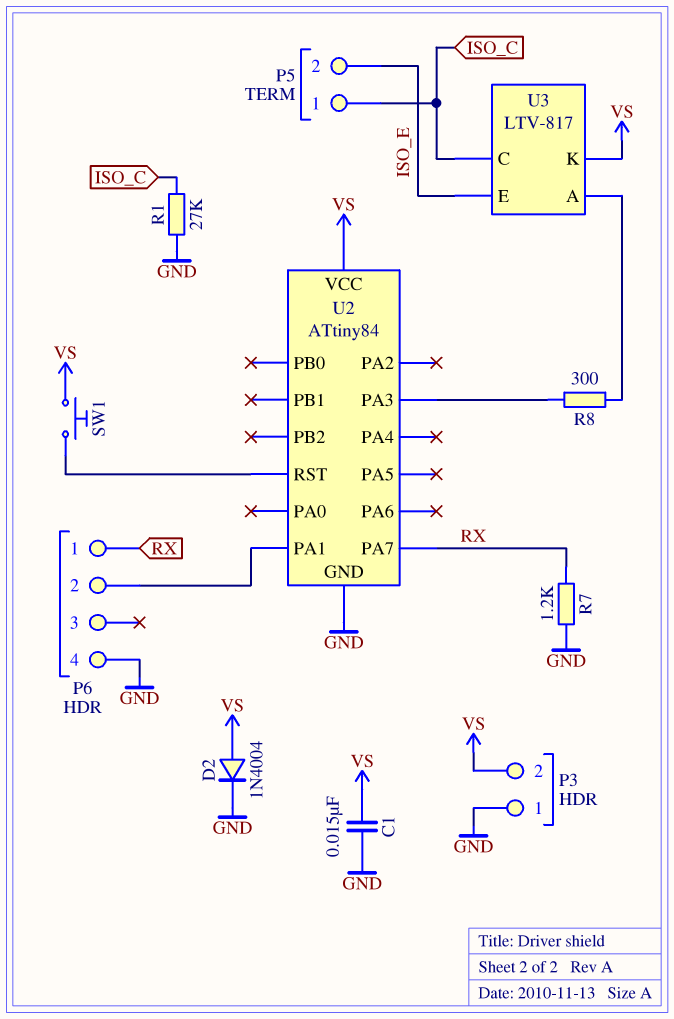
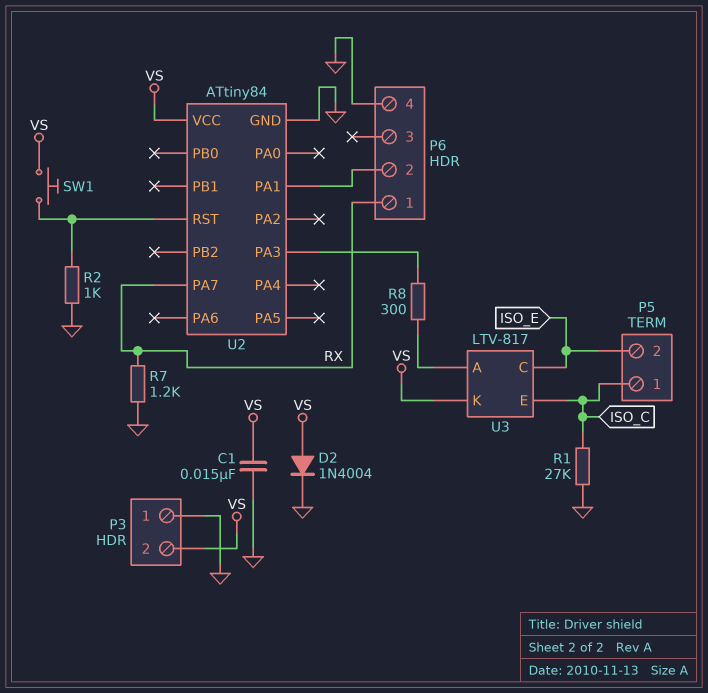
R2: none -> 1k (GND, U2/RST)
U3 pin C: ISO_C -> ISO_E
U3 pin E: ISO_E -> ISO_C

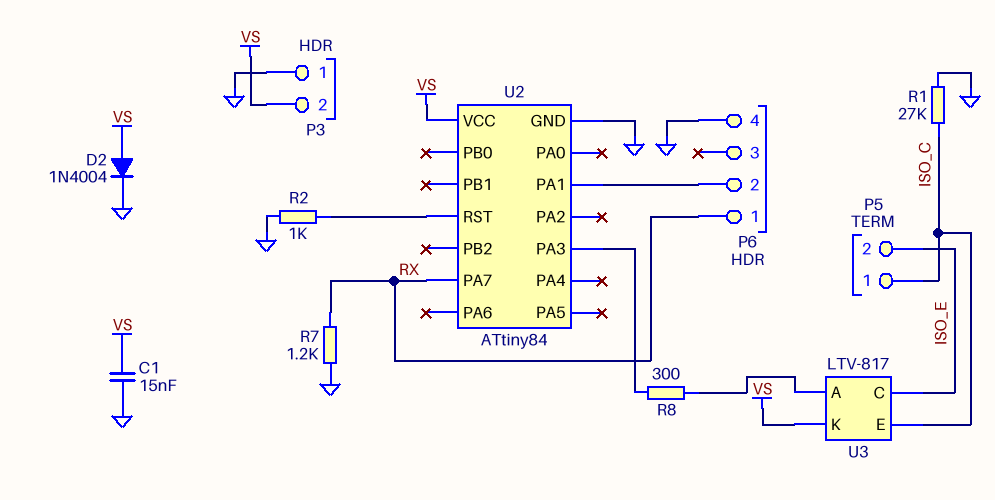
SW1: button (U2/RST, VS) -> none

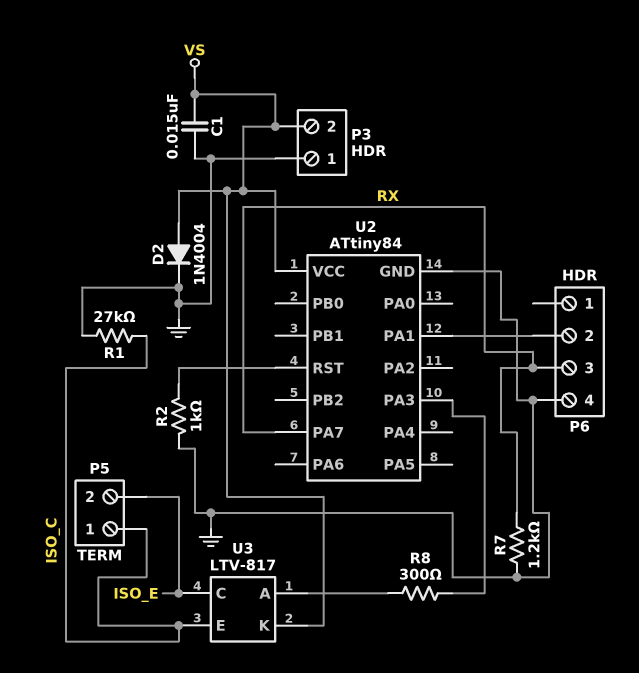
P6 pin 1: RX -> none
P6 pin 3: none -> RX

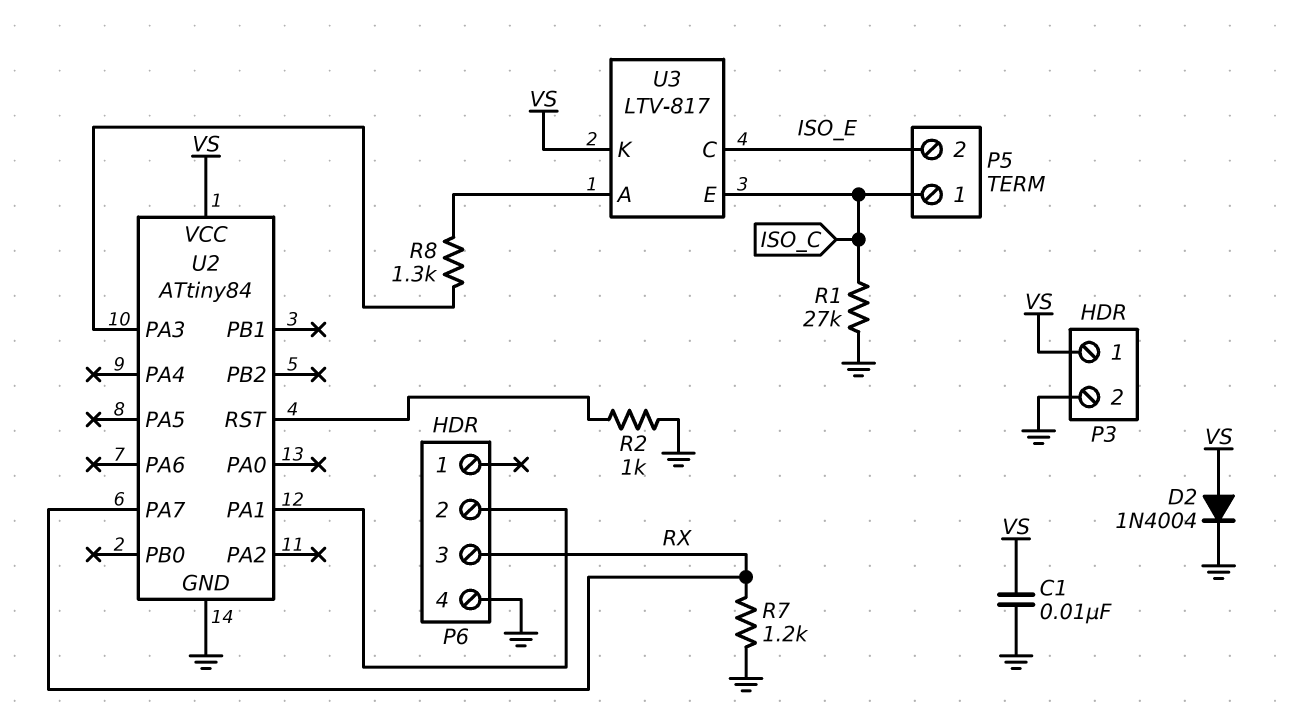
C1: 15nF (GND, VS) -> 10nF (GND, VS)
P3 pin 1: GND -> VS
P3 pin 2: VS -> GND
R8: 300 (U2/PA3, U3/A) -> 1.3k (U2/PA3, U3/A)

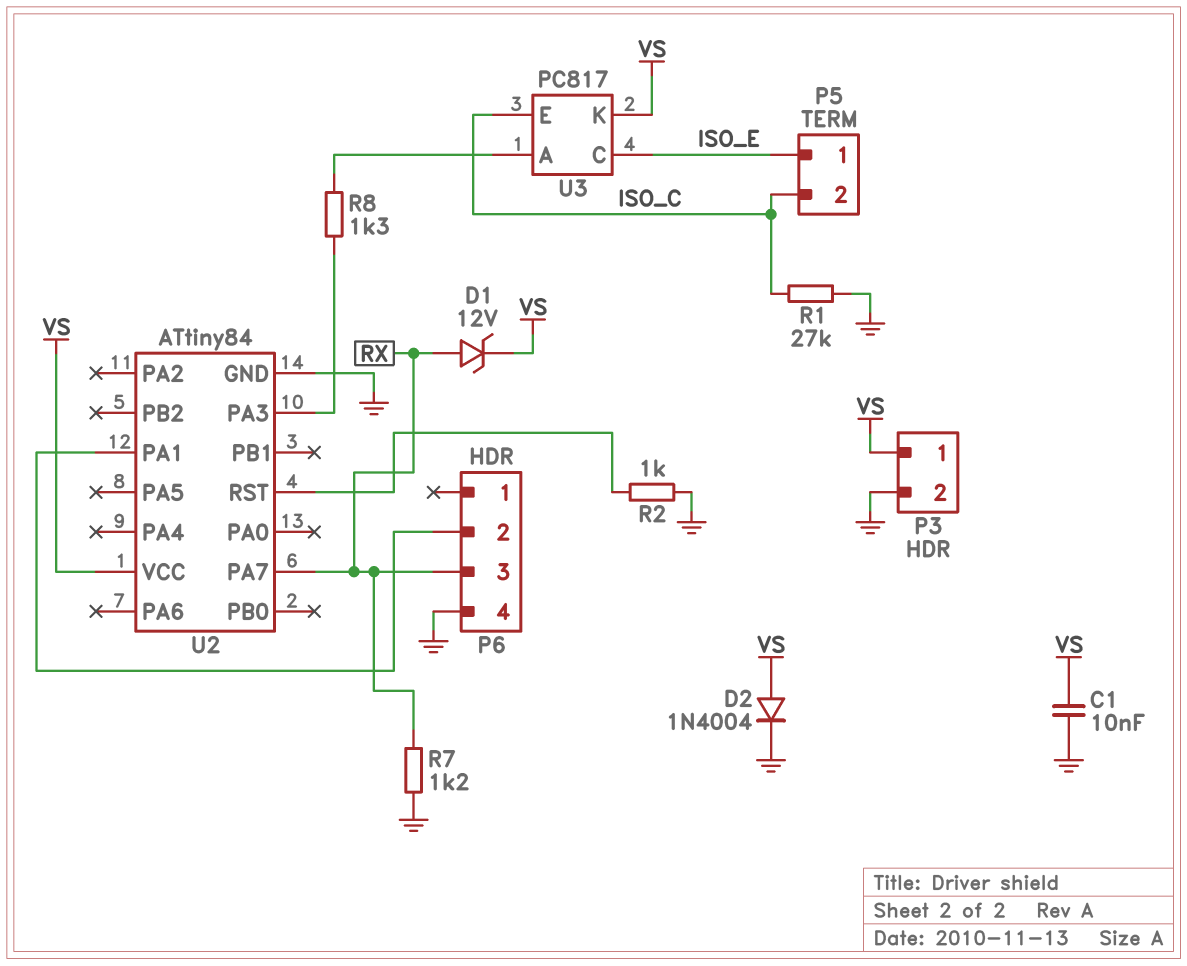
D1: none -> zener 12V (A RX, K VS)
P5 pin 1: ISO_C -> ISO_E
P5 pin 2: ISO_E -> ISO_C
U3: LTV-817 -> PC817

